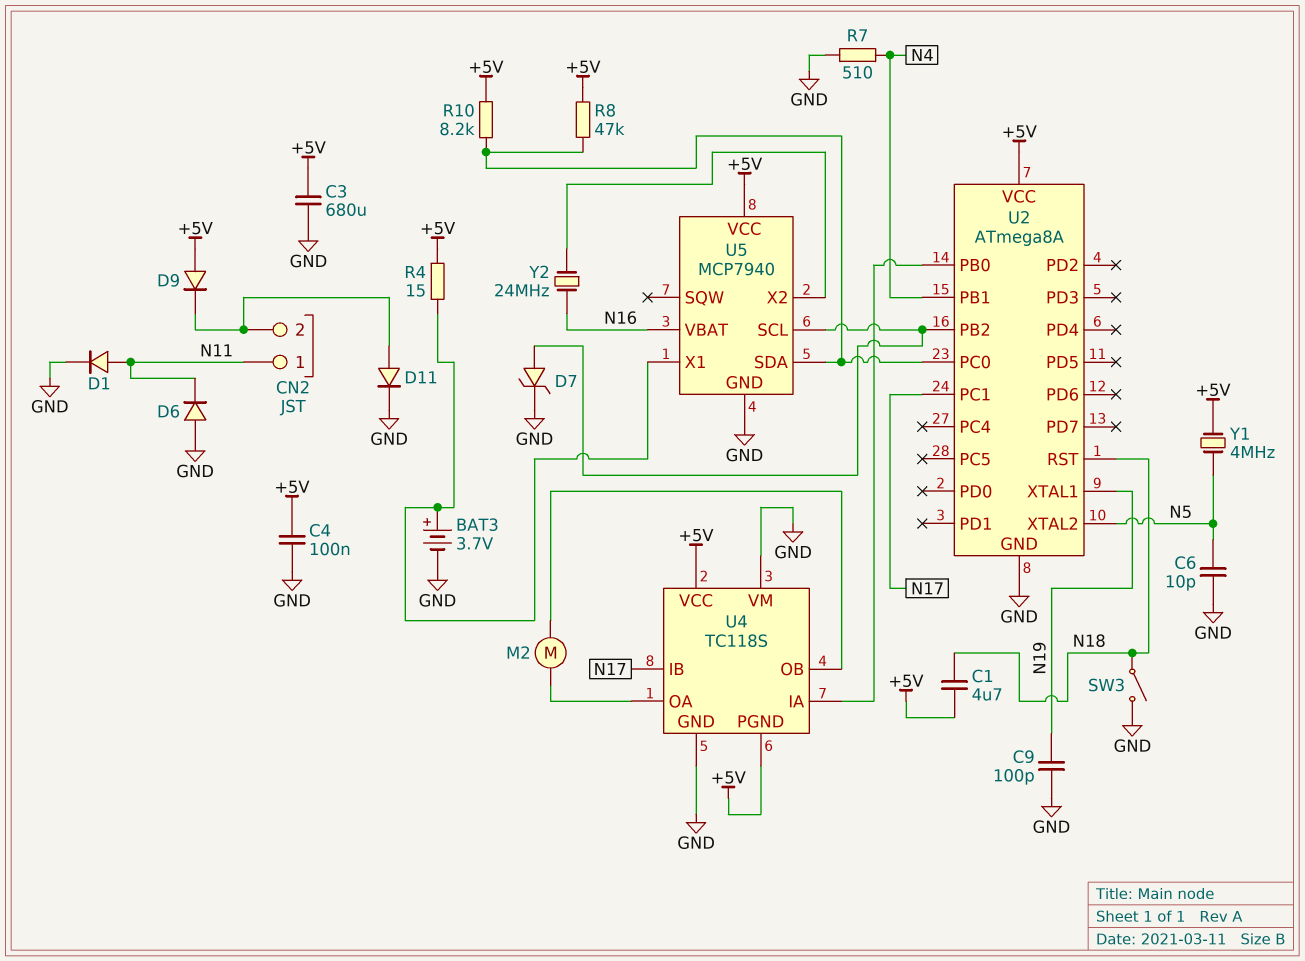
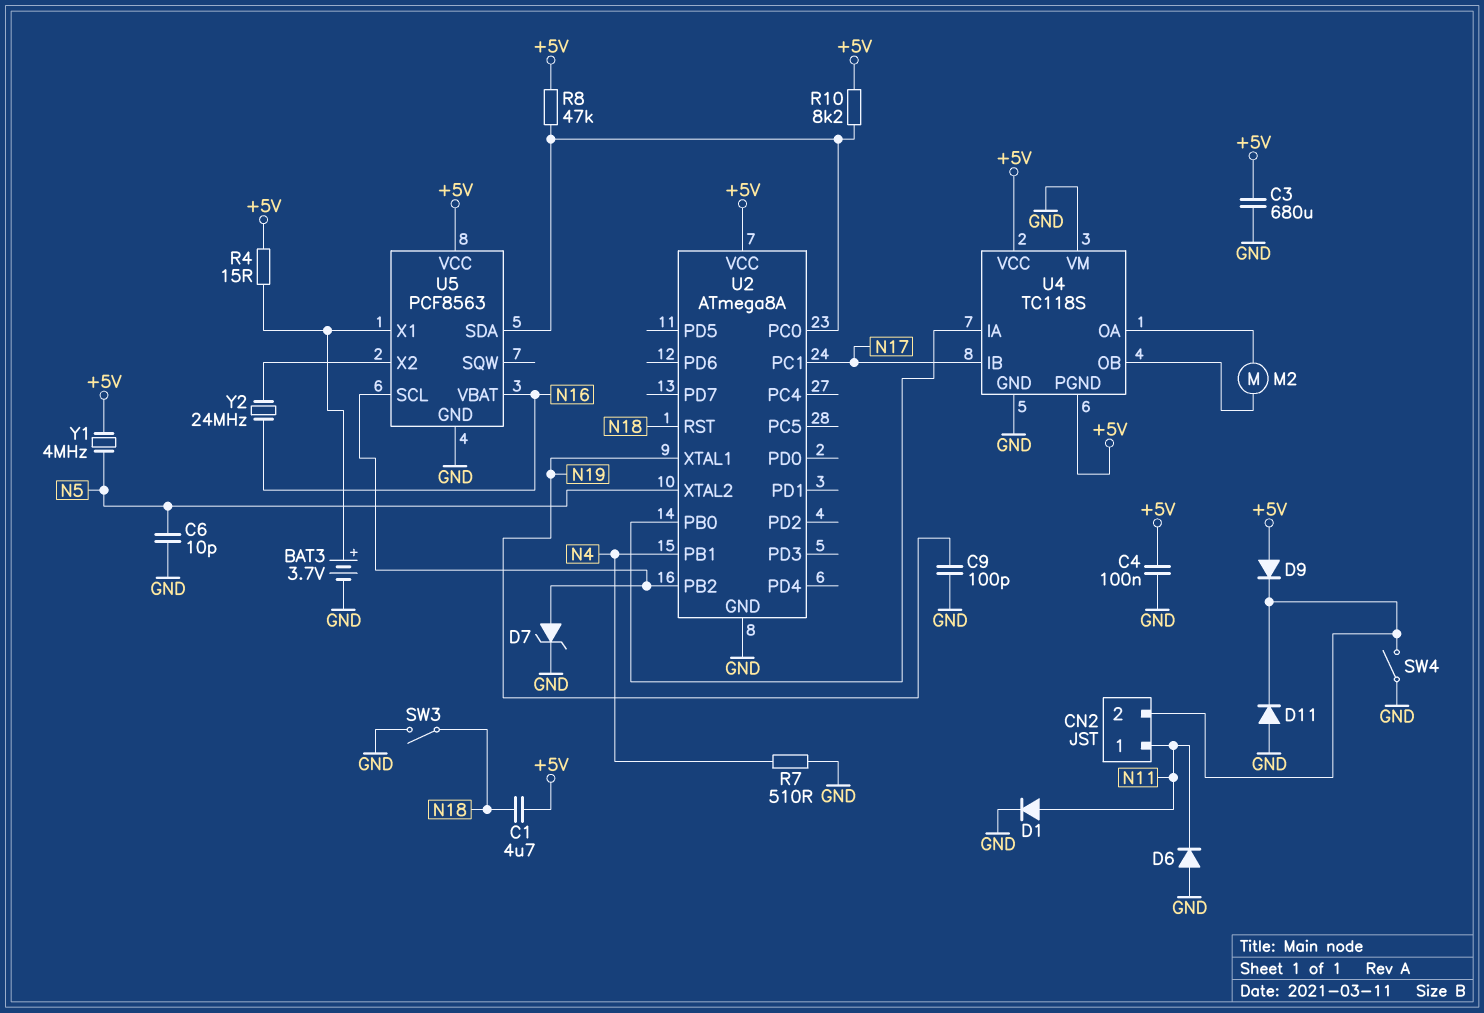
D11: diode (A CN2/2, K GND) -> diode (A GND, K CN2/2)
SW4: none -> switch (CN2/2, GND)
U5: MCP7940 -> PCF8563

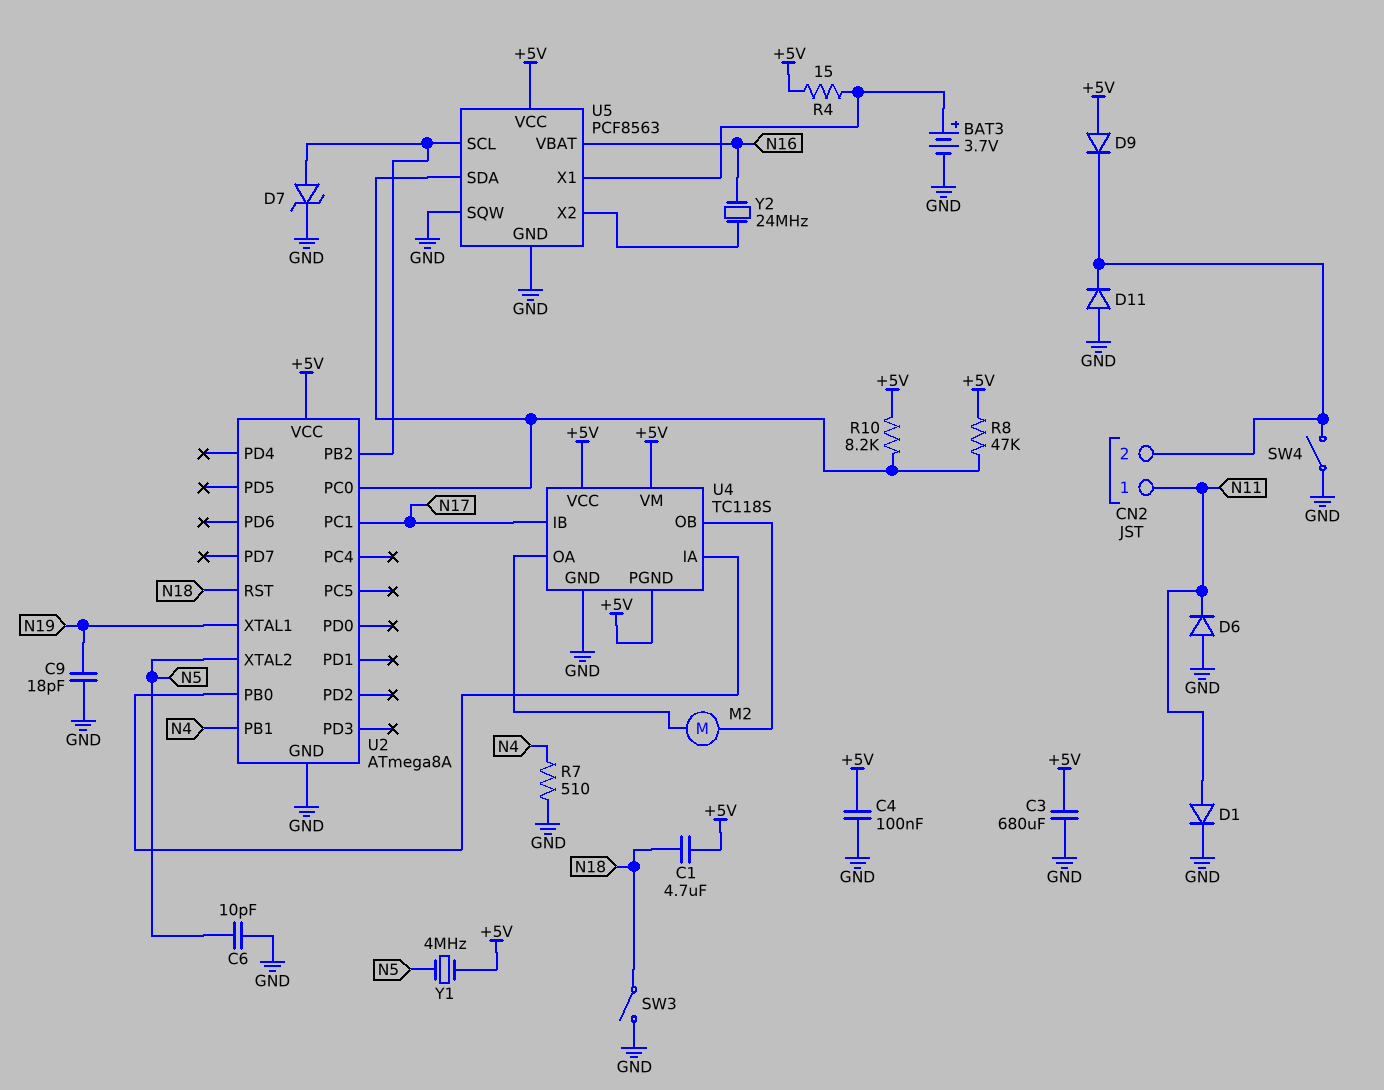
C9: 100pF (GND, N19) -> 18pF (GND, N19)
U4 pin VM: GND -> +5V
U5 pin SQW: none -> GND

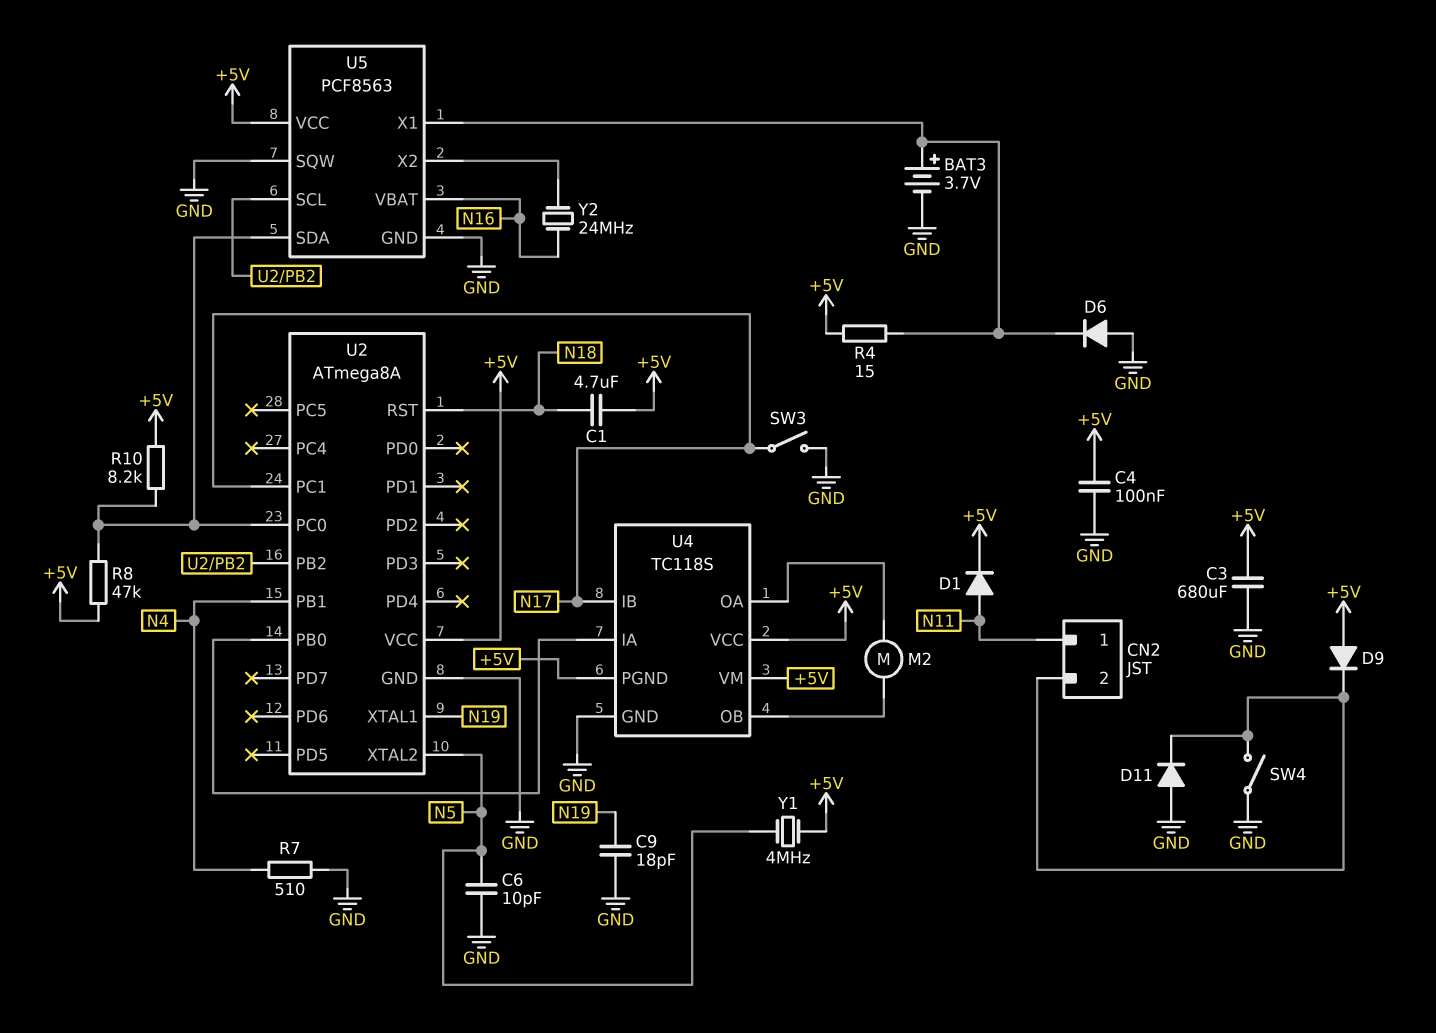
D1: diode (A N11, K GND) -> diode (A N11, K +5V)
D6: diode (A GND, K N11) -> diode (A GND, K U5/X1)
D7: zener (A U2/PB2, K GND) -> none
SW3: switch (GND, N18) -> switch (GND, N17)

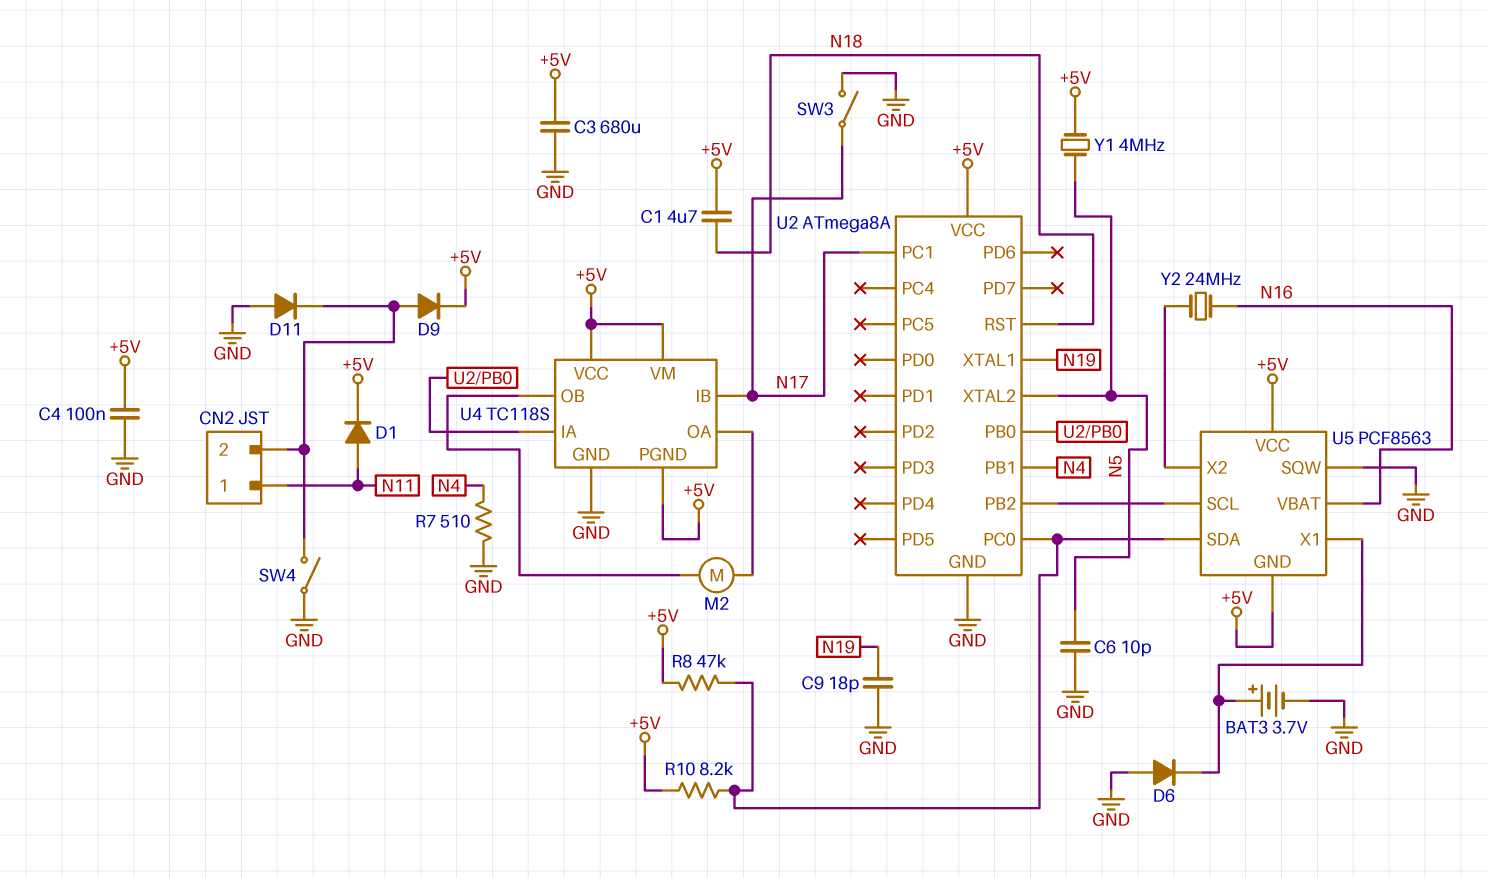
D9: diode (A +5V, K CN2/2) -> diode (A CN2/2, K +5V)
R4: 15 (+5V, U5/X1) -> none
U5 pin GND: GND -> +5V

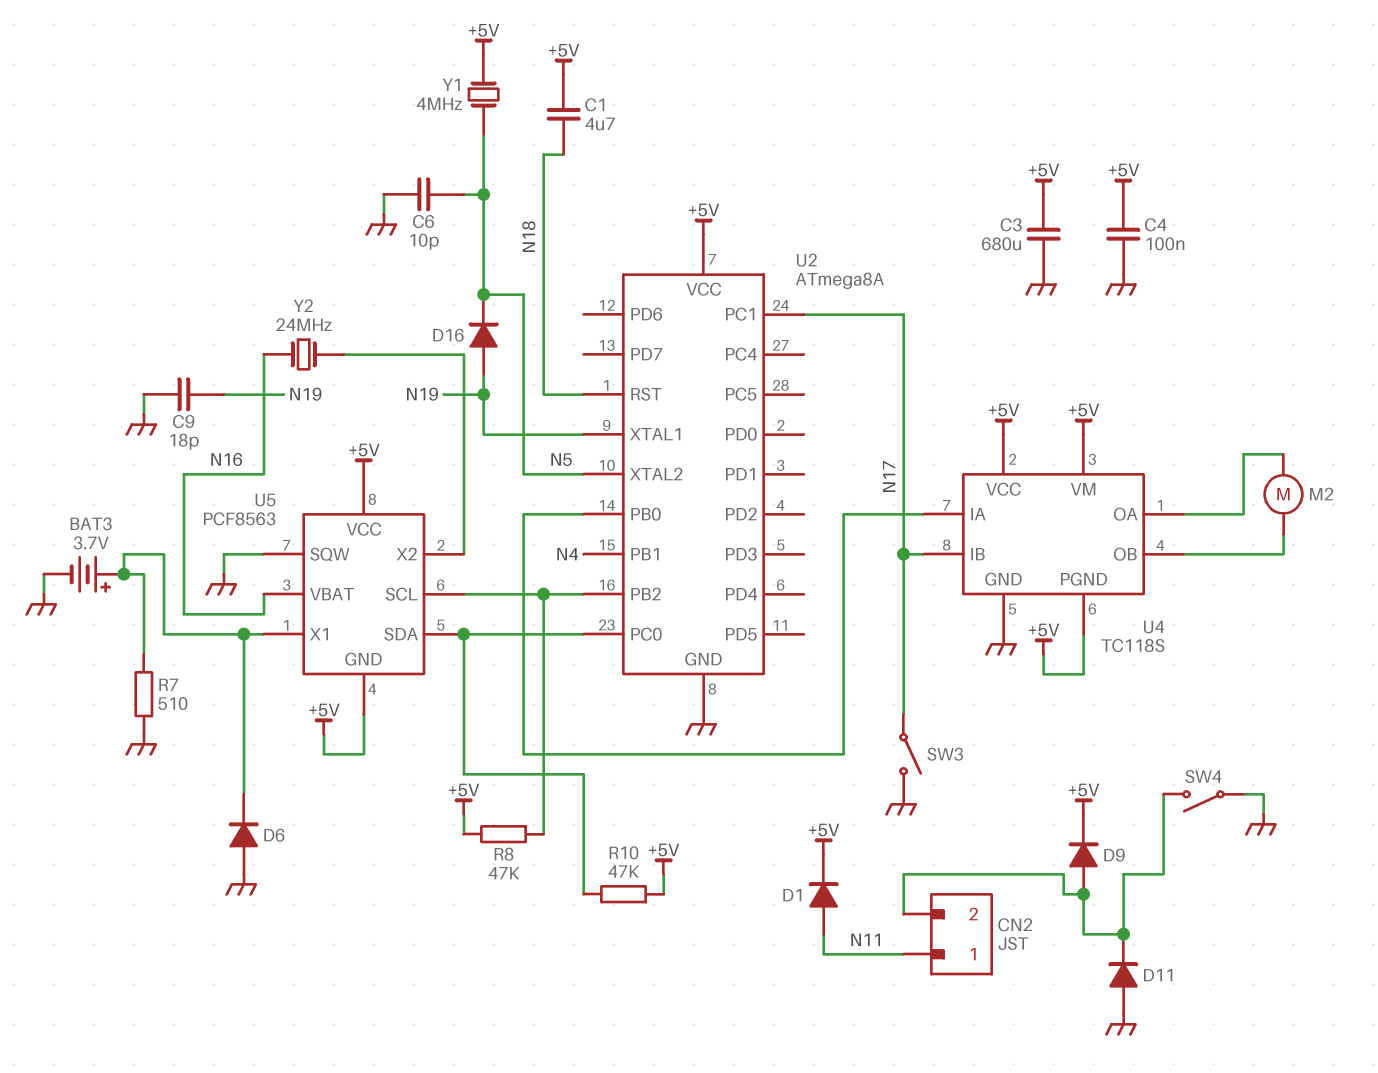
D16: none -> diode (A N19, K N5)
R7: 510 (GND, N4) -> 510 (GND, U5/X1)
R8: 47k (+5V, U2/PC0) -> 47k (+5V, U2/PB2)
R10: 8.2k (+5V, U2/PC0) -> 47k (+5V, U2/PC0)

